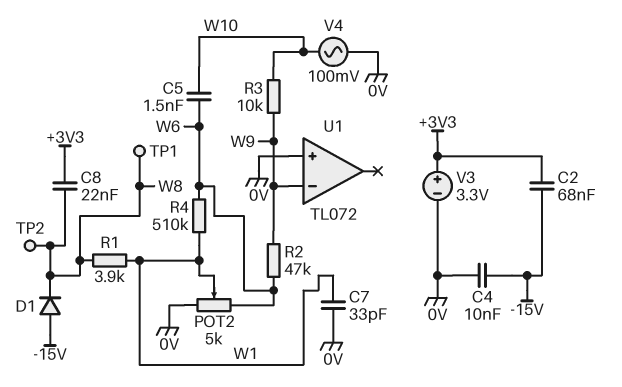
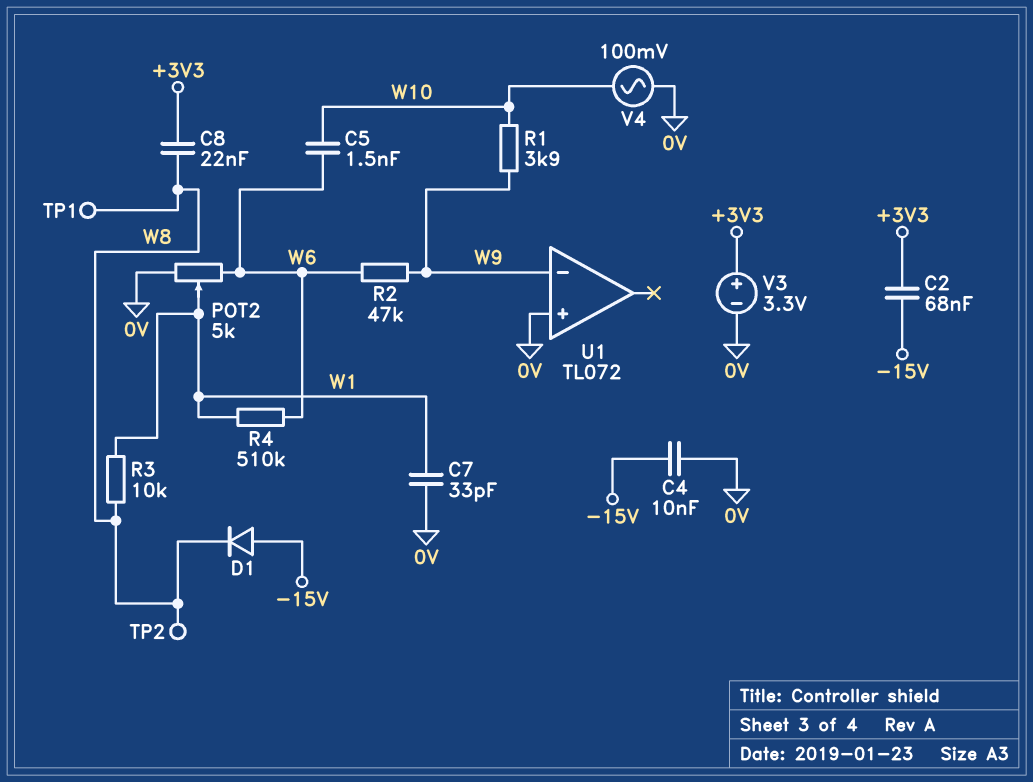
R1: 3.9k (W1, W8) -> 3.9k (W9, W10)
R3: 10k (W9, W10) -> 10k (W1, W8)

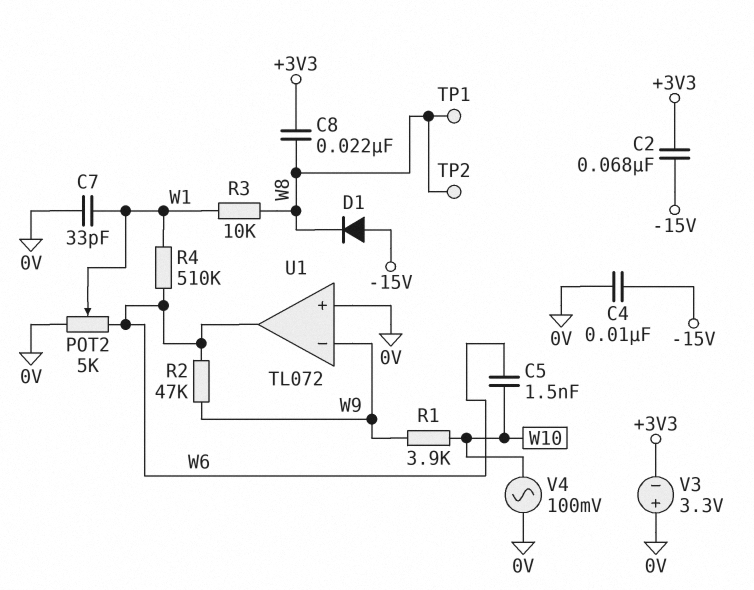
U1 pin out: none -> W6
V3: 3.3V (plus +3V3, minus 0V) -> 3.3V (plus 0V, minus +3V3)

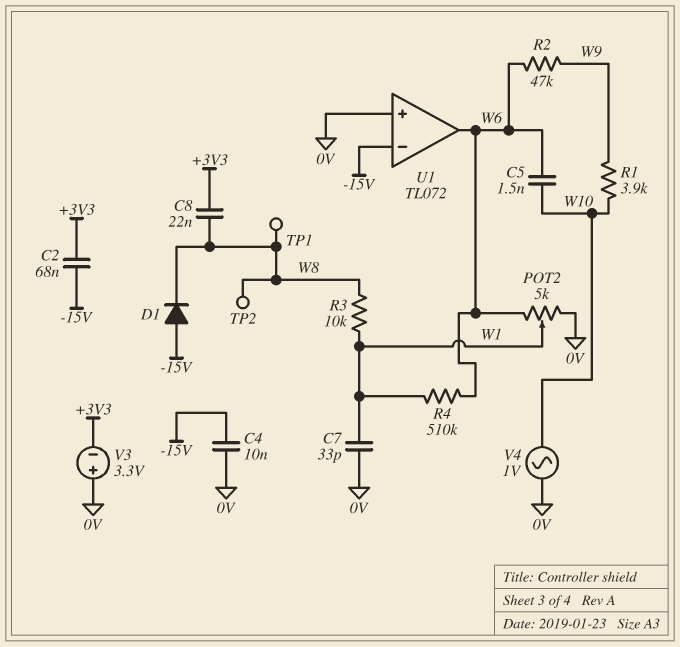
U1 pin in-: W9 -> -15V
V4: AC 100mV (0V, W10) -> AC 1V (0V, W10)

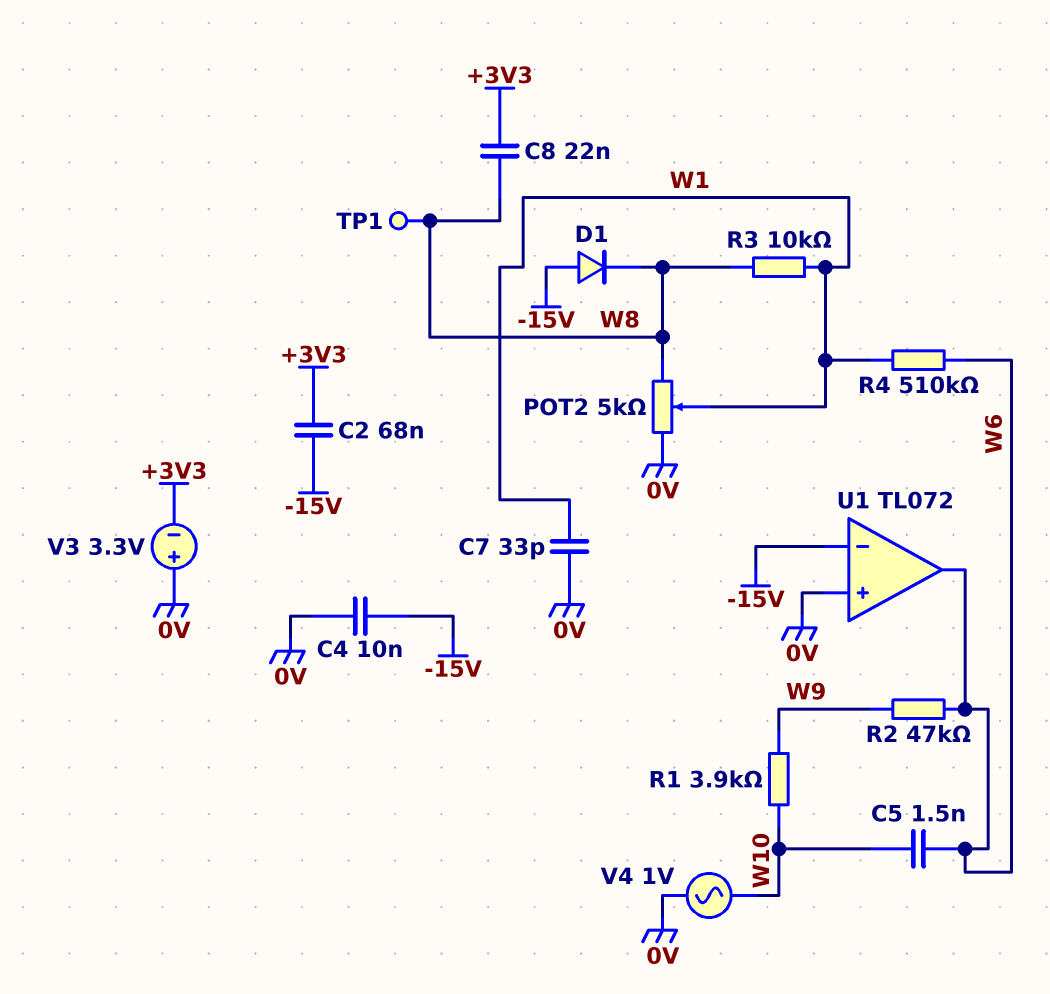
POT2: 5k (0V, W6, wiper W1) -> 5k (0V, W8, wiper W1)
TP2: test point (W8) -> none

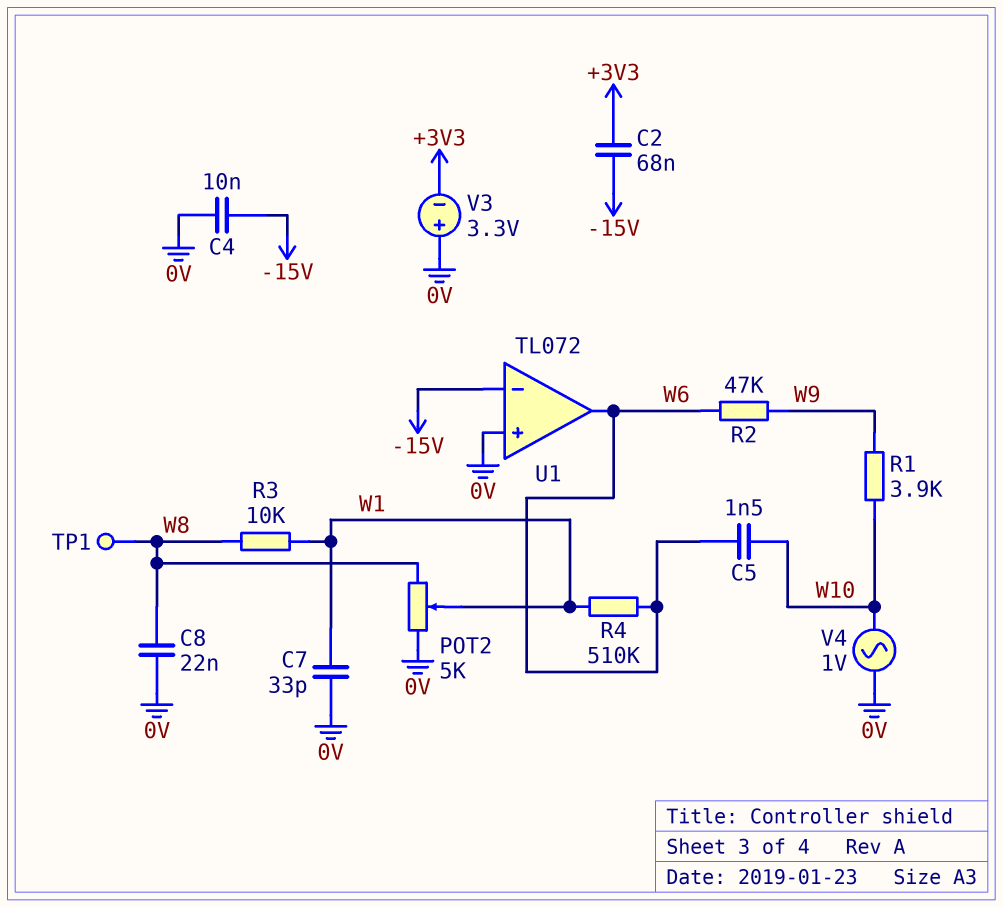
C8: 22nF (+3V3, W8) -> 22nF (0V, W8)
D1: diode (A -15V, K W8) -> none

